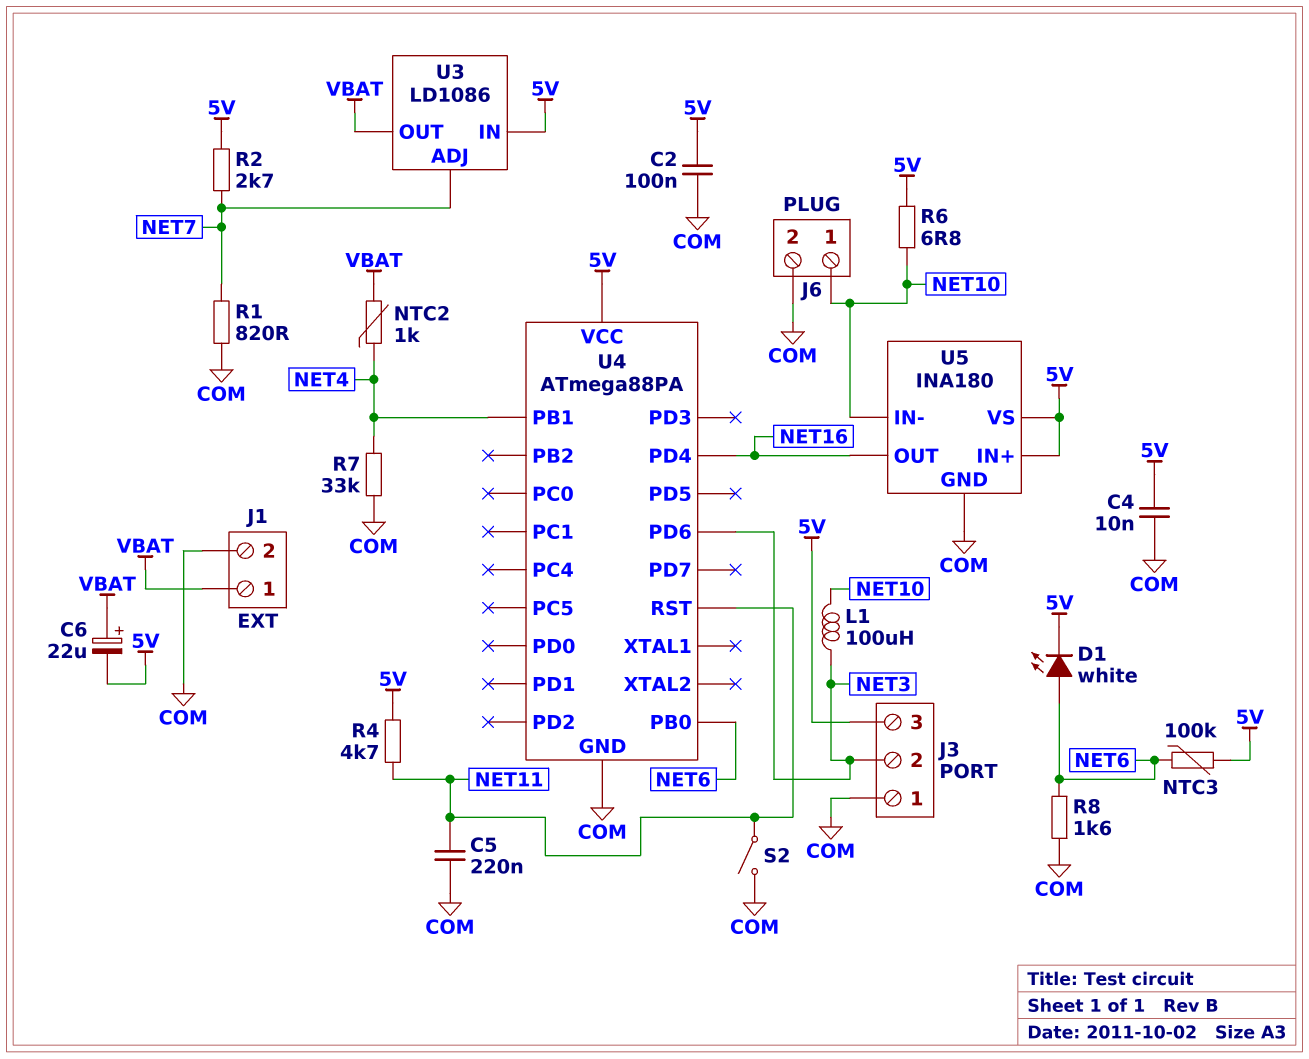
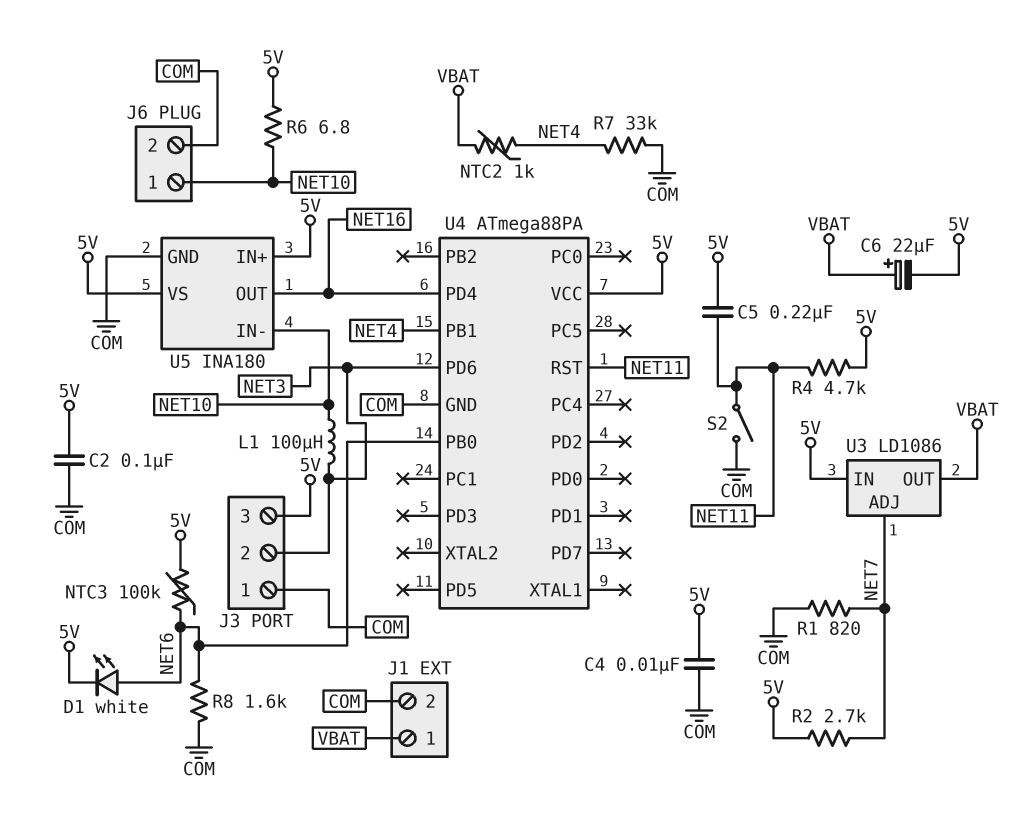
C5: 220nF (COM, NET11) -> 220nF (5V, NET11)

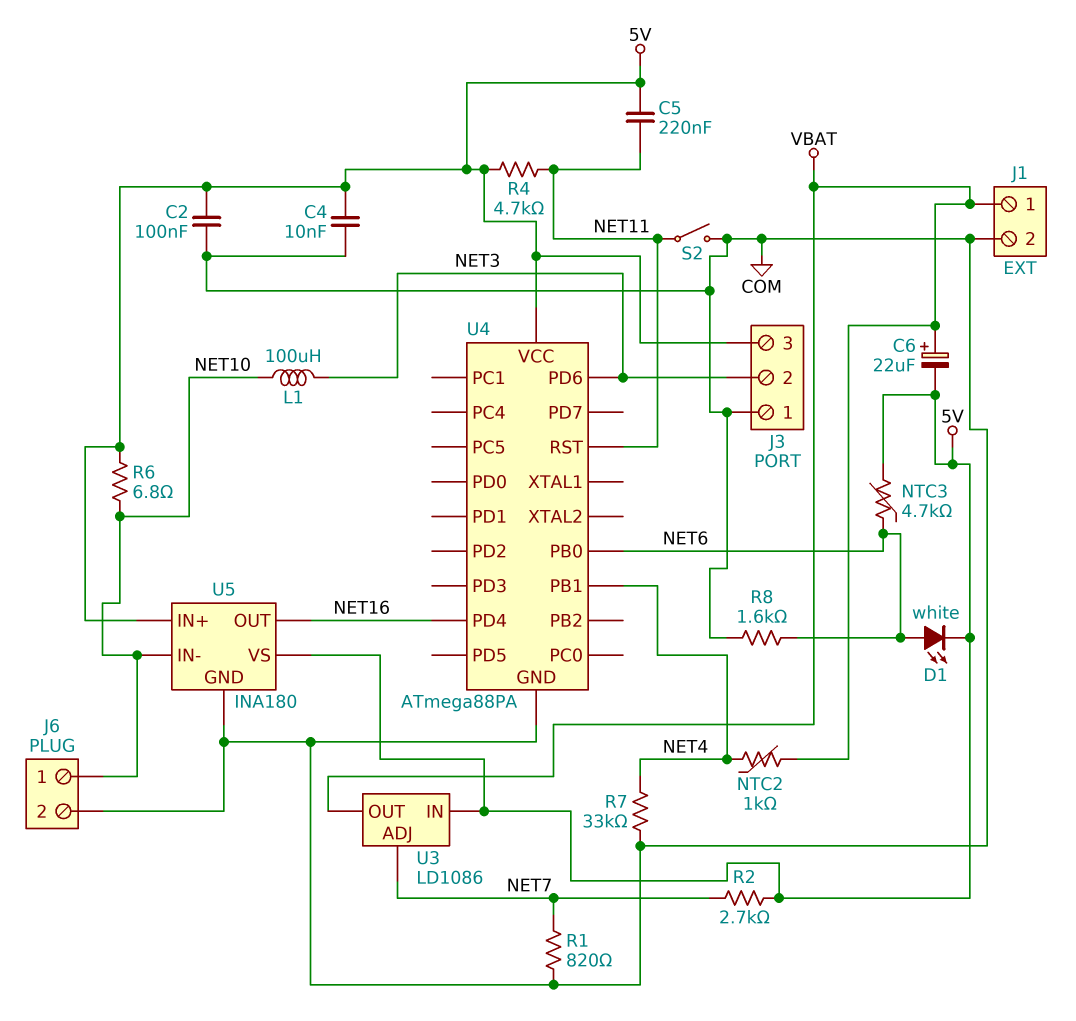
NTC3: 100k (5V, NET6) -> 4.7k (5V, NET6)

